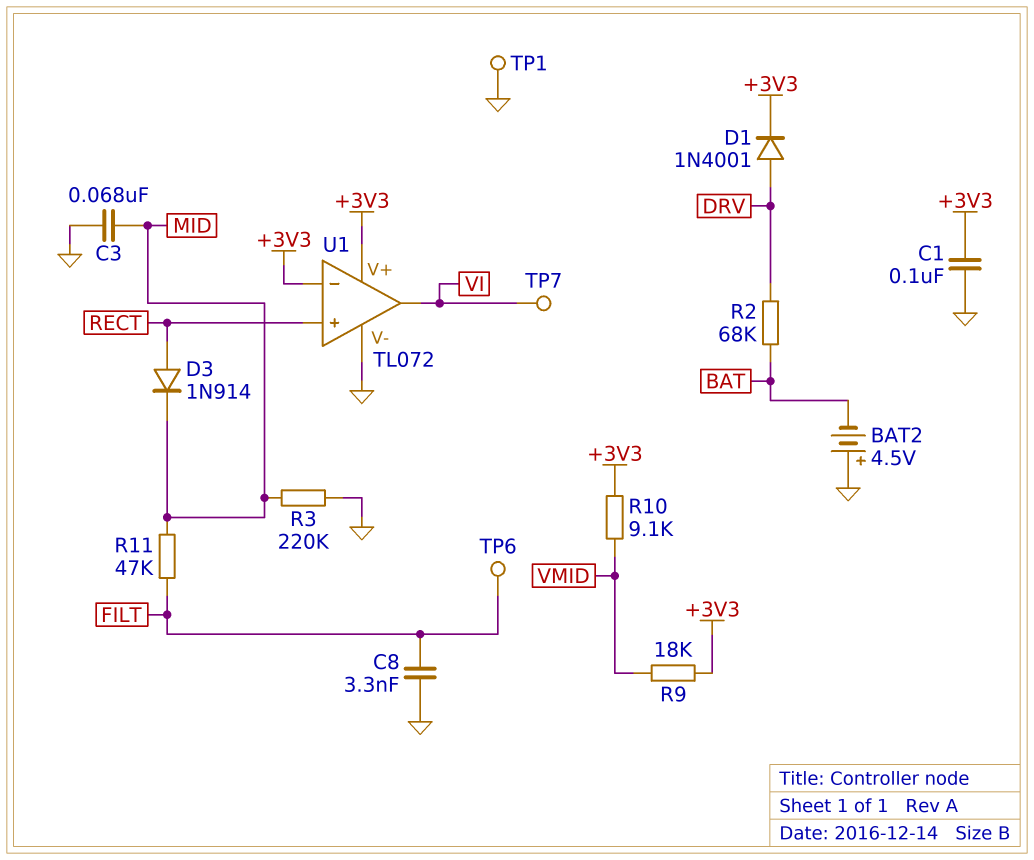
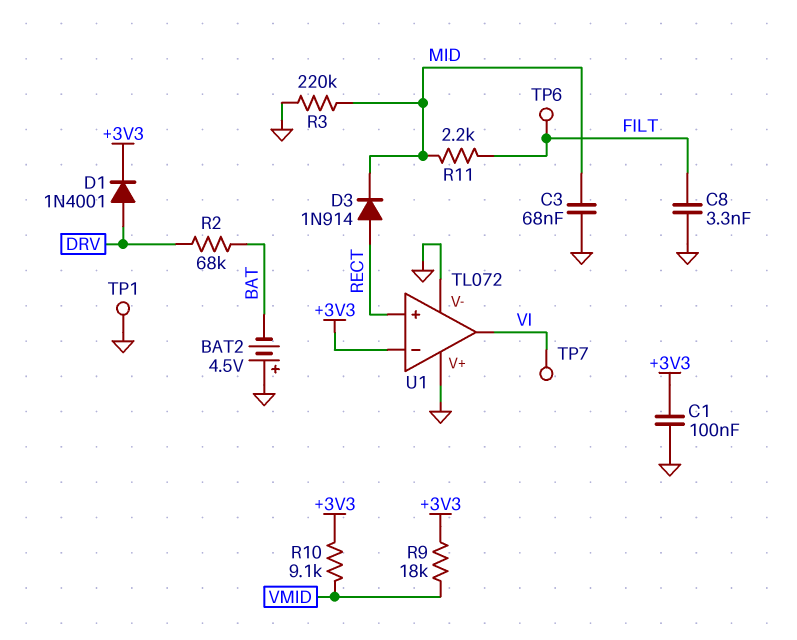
R11: 47k (FILT, MID) -> 2.2k (FILT, MID)
U1 pin V+: +3V3 -> GND

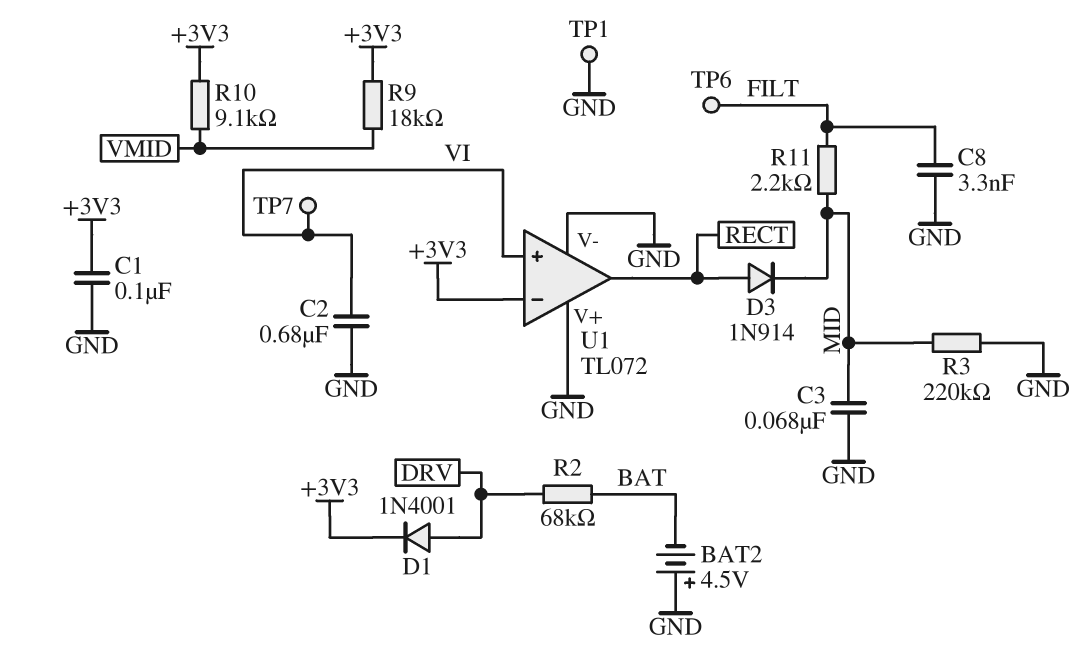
C2: none -> 680nF (GND, VI)
U1 pin in+: RECT -> VI
U1 pin out: VI -> RECT

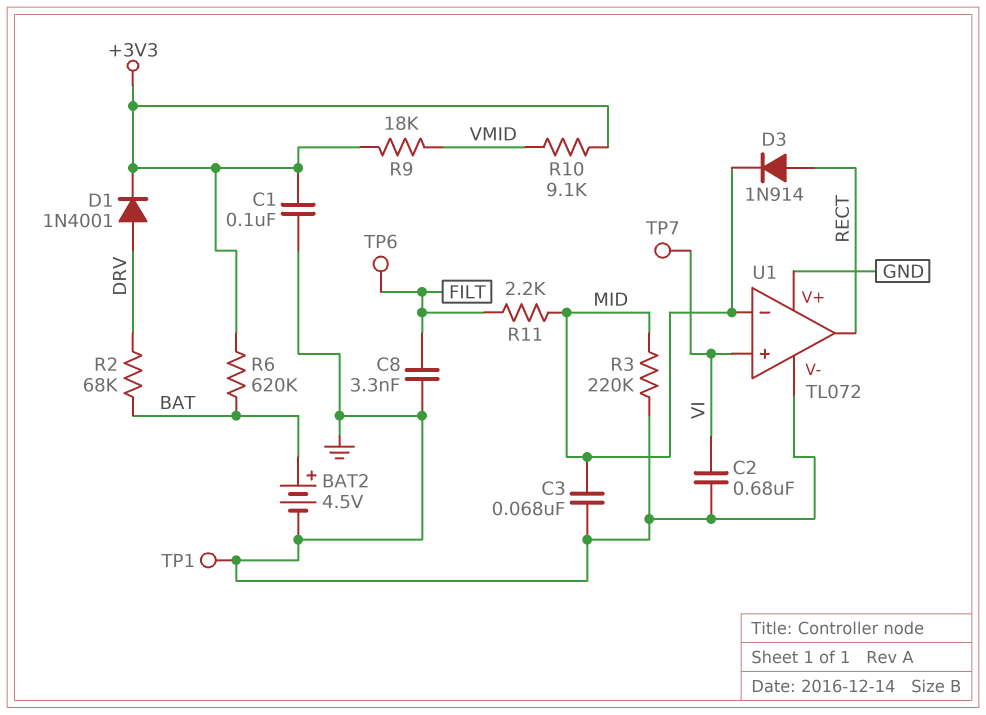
BAT2: 4.5V (plus GND, minus BAT) -> 4.5V (plus BAT, minus GND)
R6: none -> 620k (+3V3, BAT)
U1 pin in-: +3V3 -> MID

